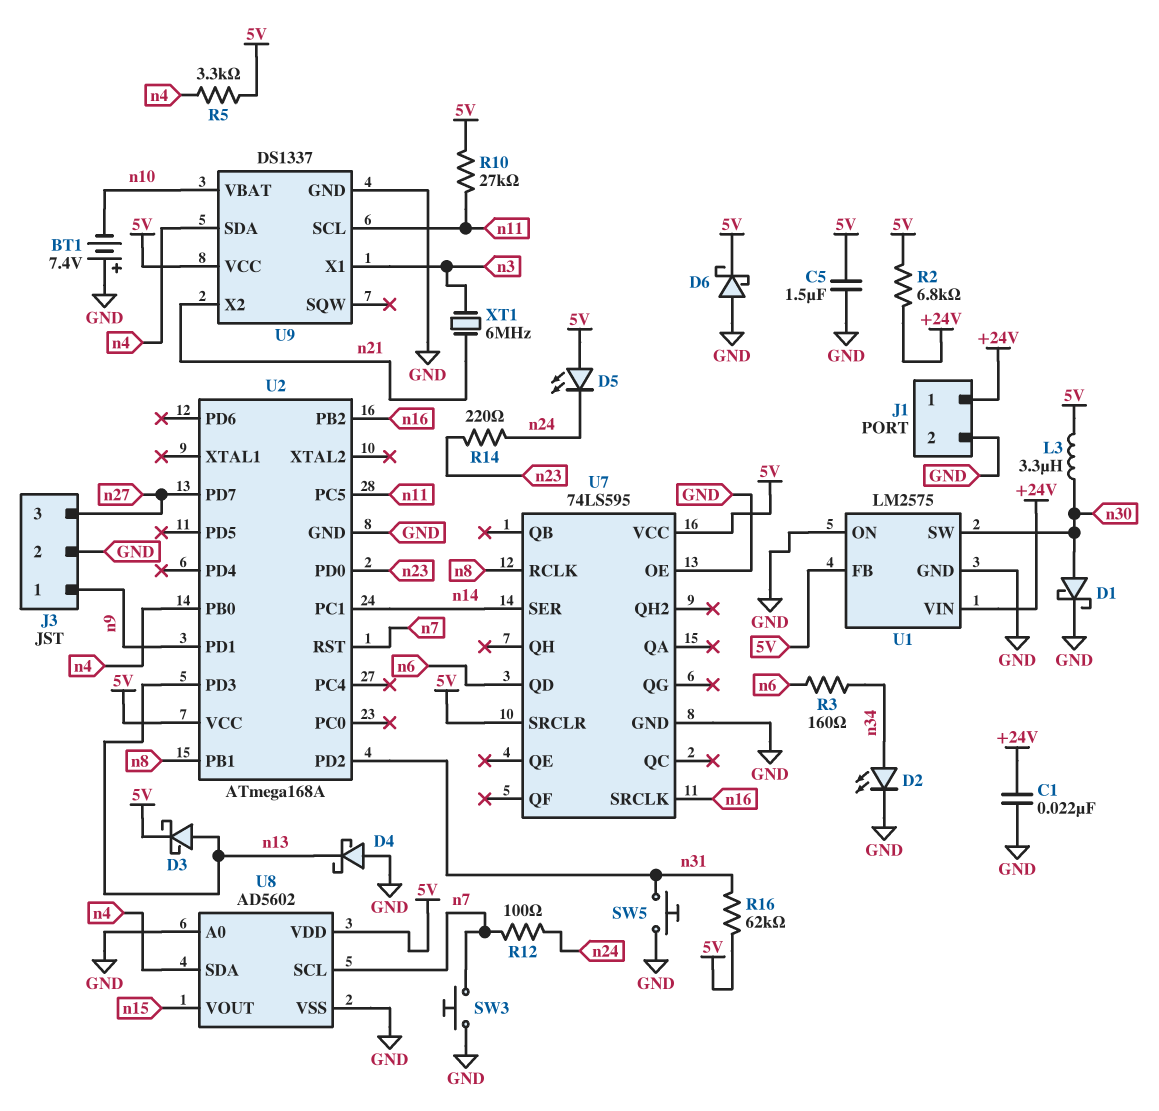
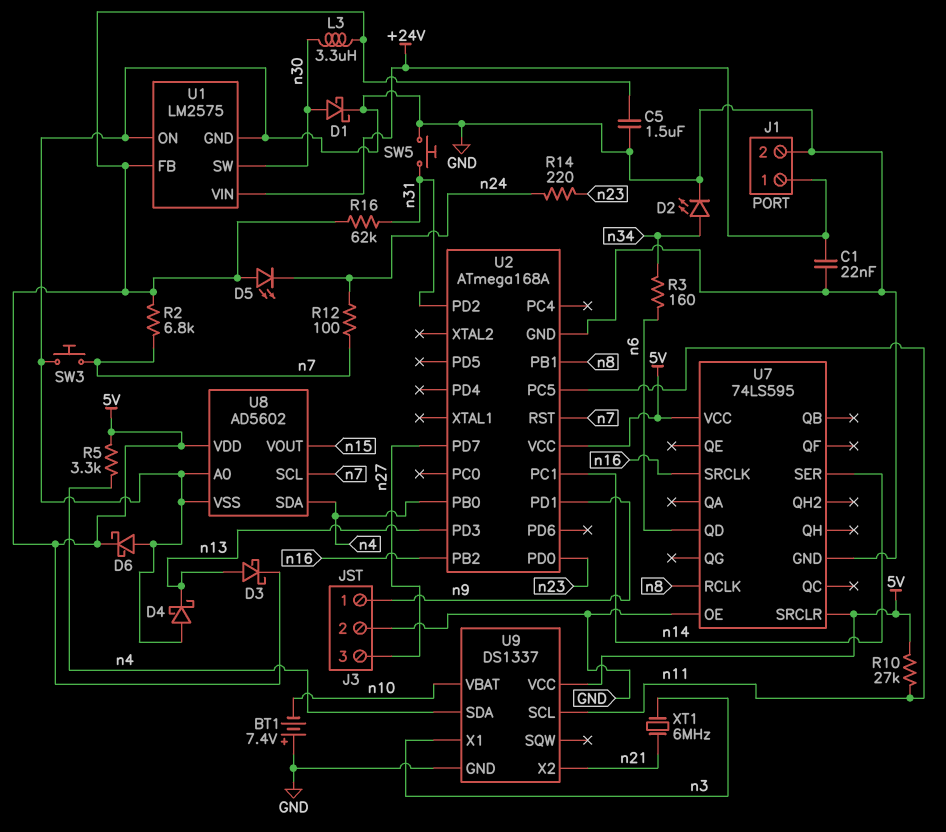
R2: 6.8k (+24V, 5V) -> 6.8k (5V, n7)

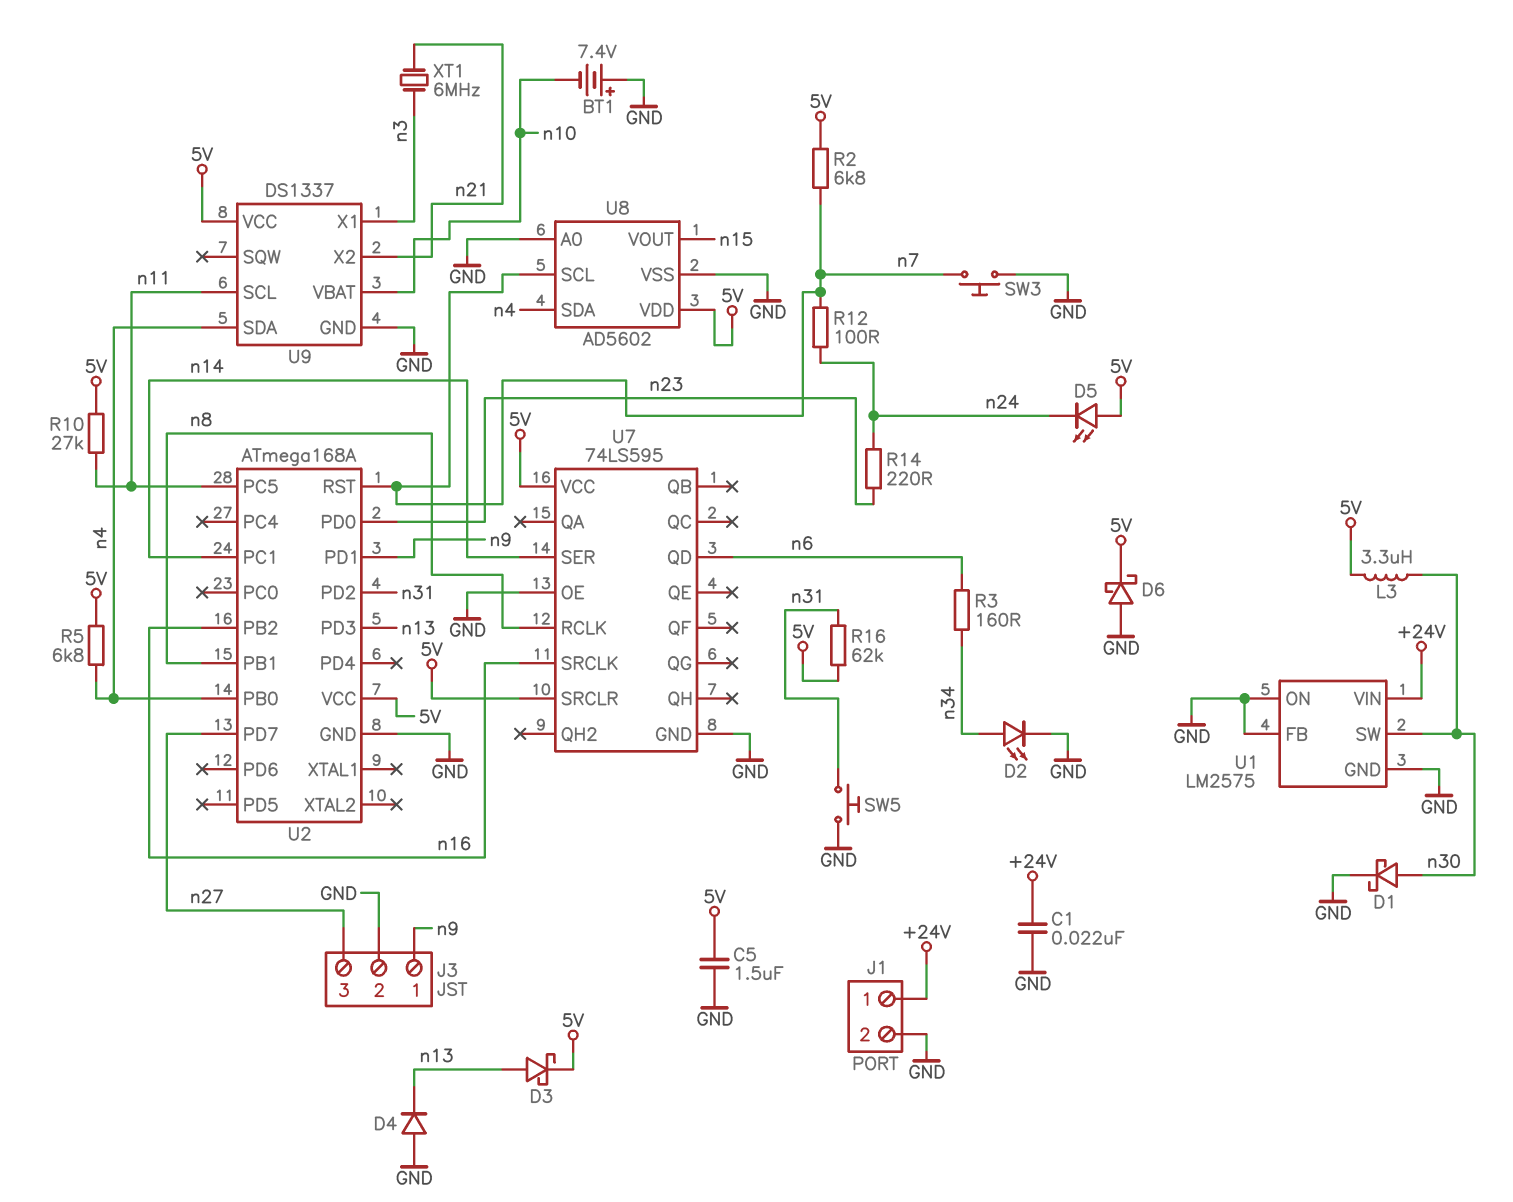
D4: schottky (A GND, K n13) -> diode (A GND, K n13)
R5: 3.3k (5V, n4) -> 6.8k (5V, n4)
U1 pin FB: 5V -> GND

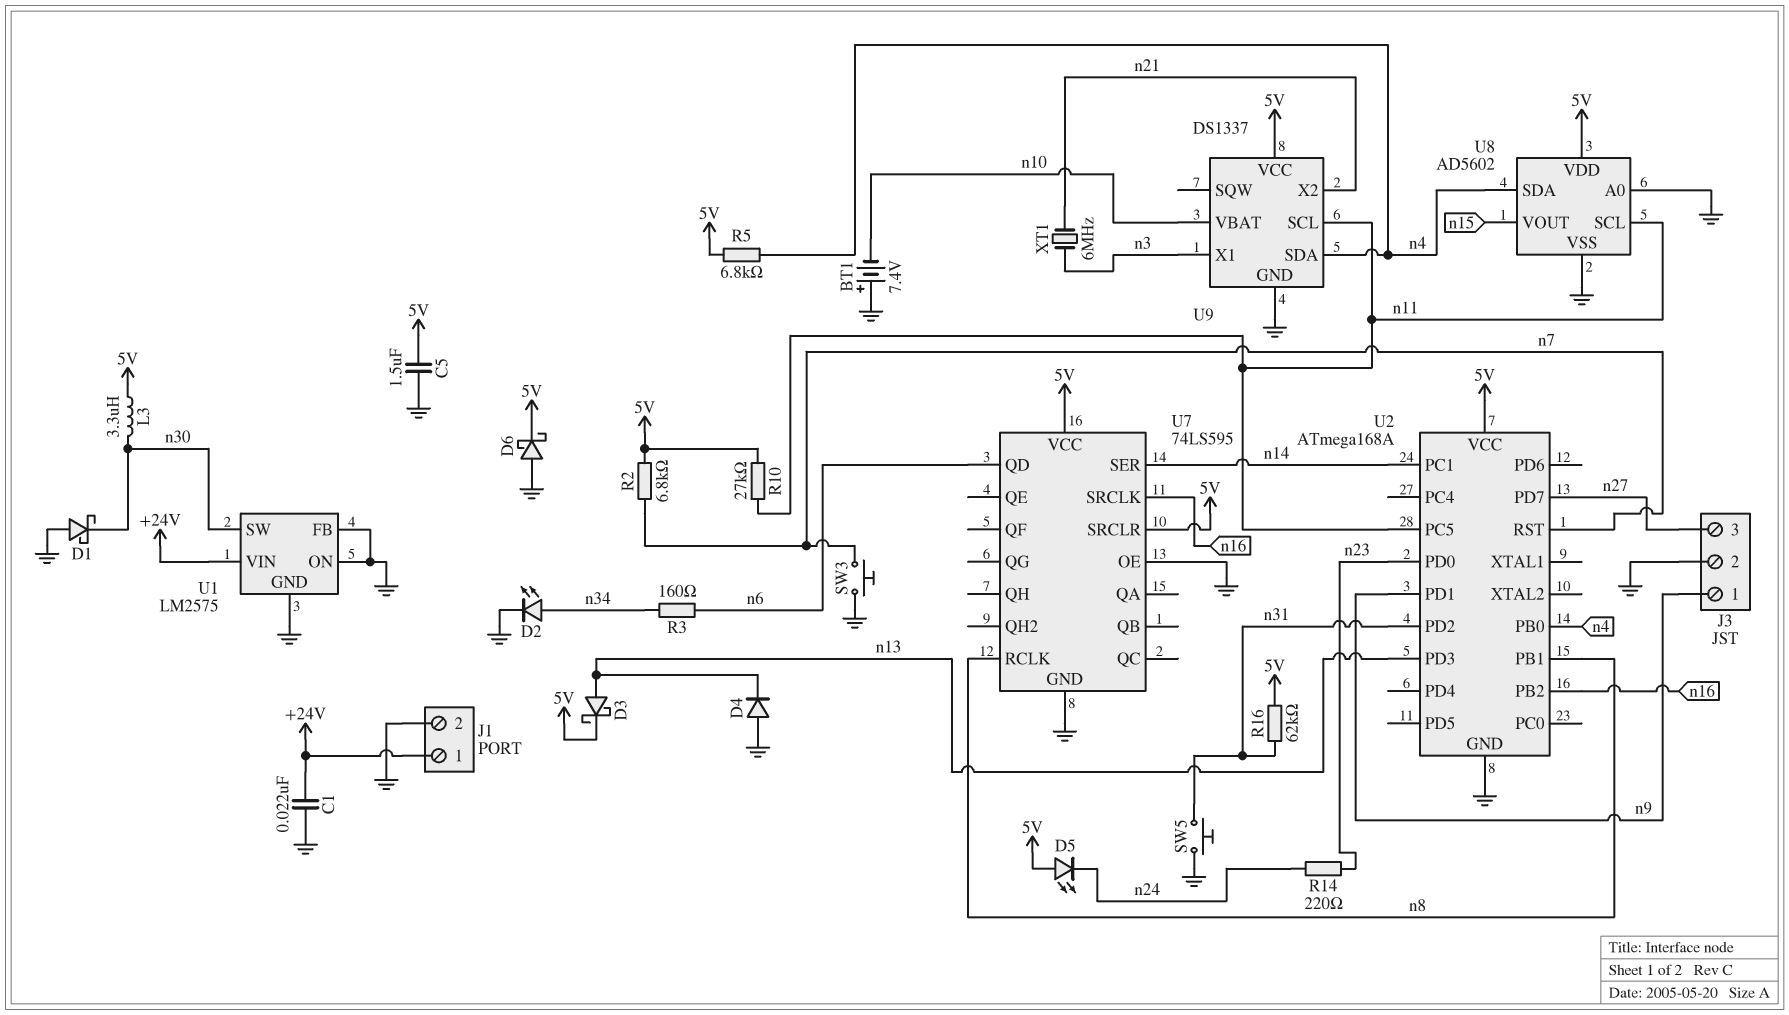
D1: schottky (A n30, K GND) -> schottky (A GND, K n30)
R12: 100 (n7, n24) -> none
U8 pin SCL: n7 -> n11

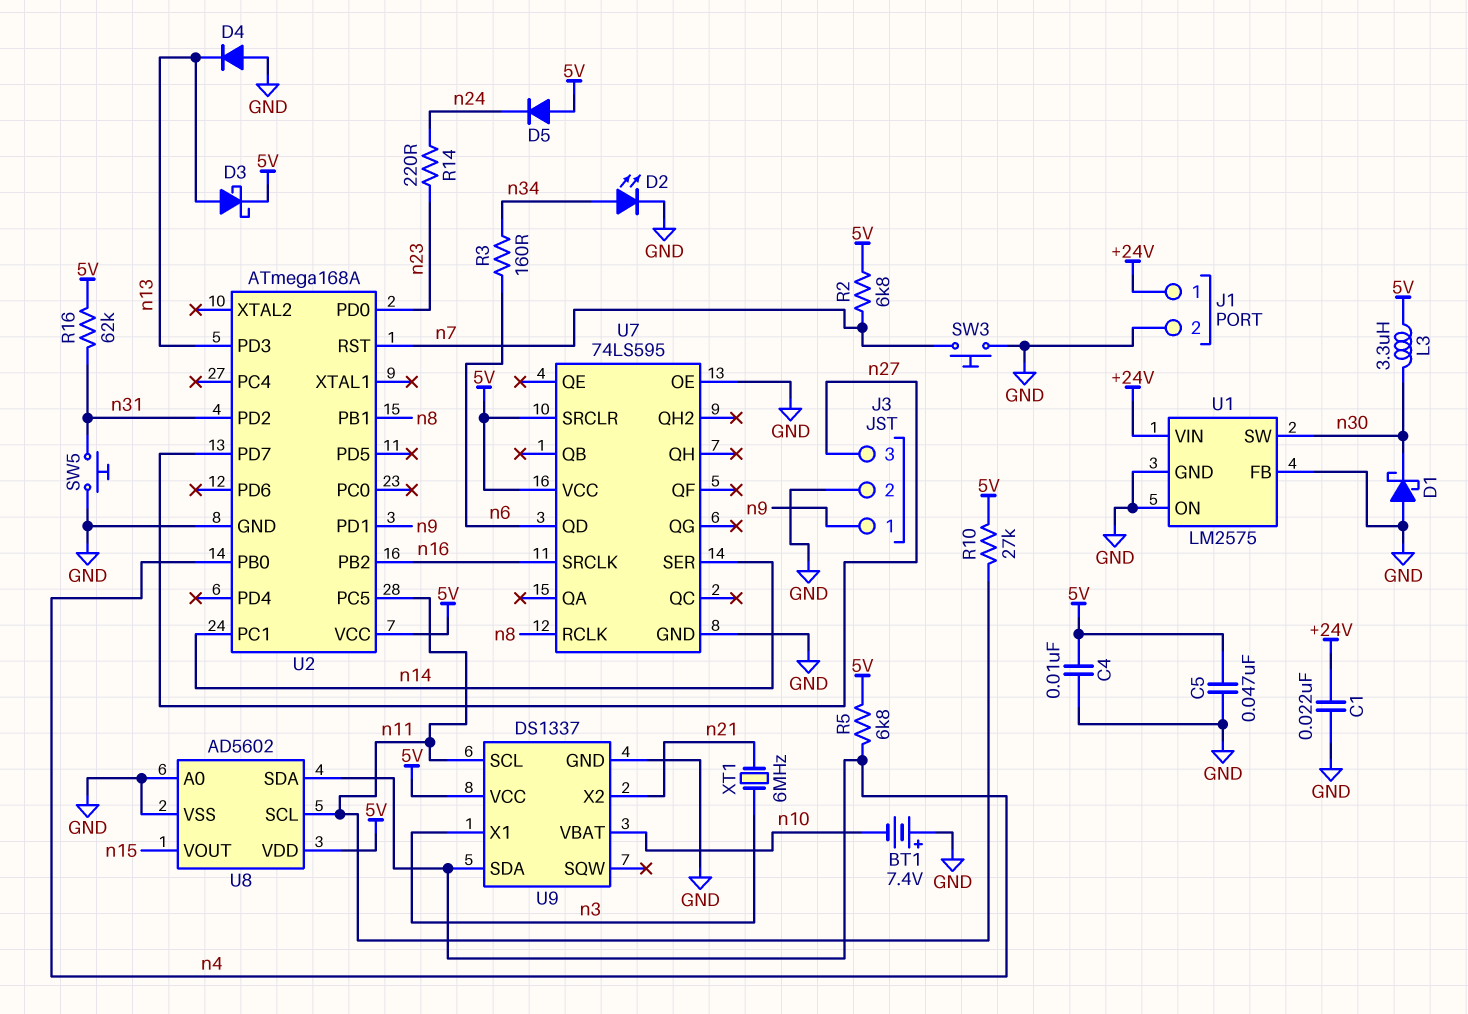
C4: none -> 10nF (5V, GND)
C5: 1.5uF (5V, GND) -> 47nF (5V, GND)
D5: LED (A 5V, K n24) -> diode (A 5V, K n24)
D6: schottky (A GND, K 5V) -> none

